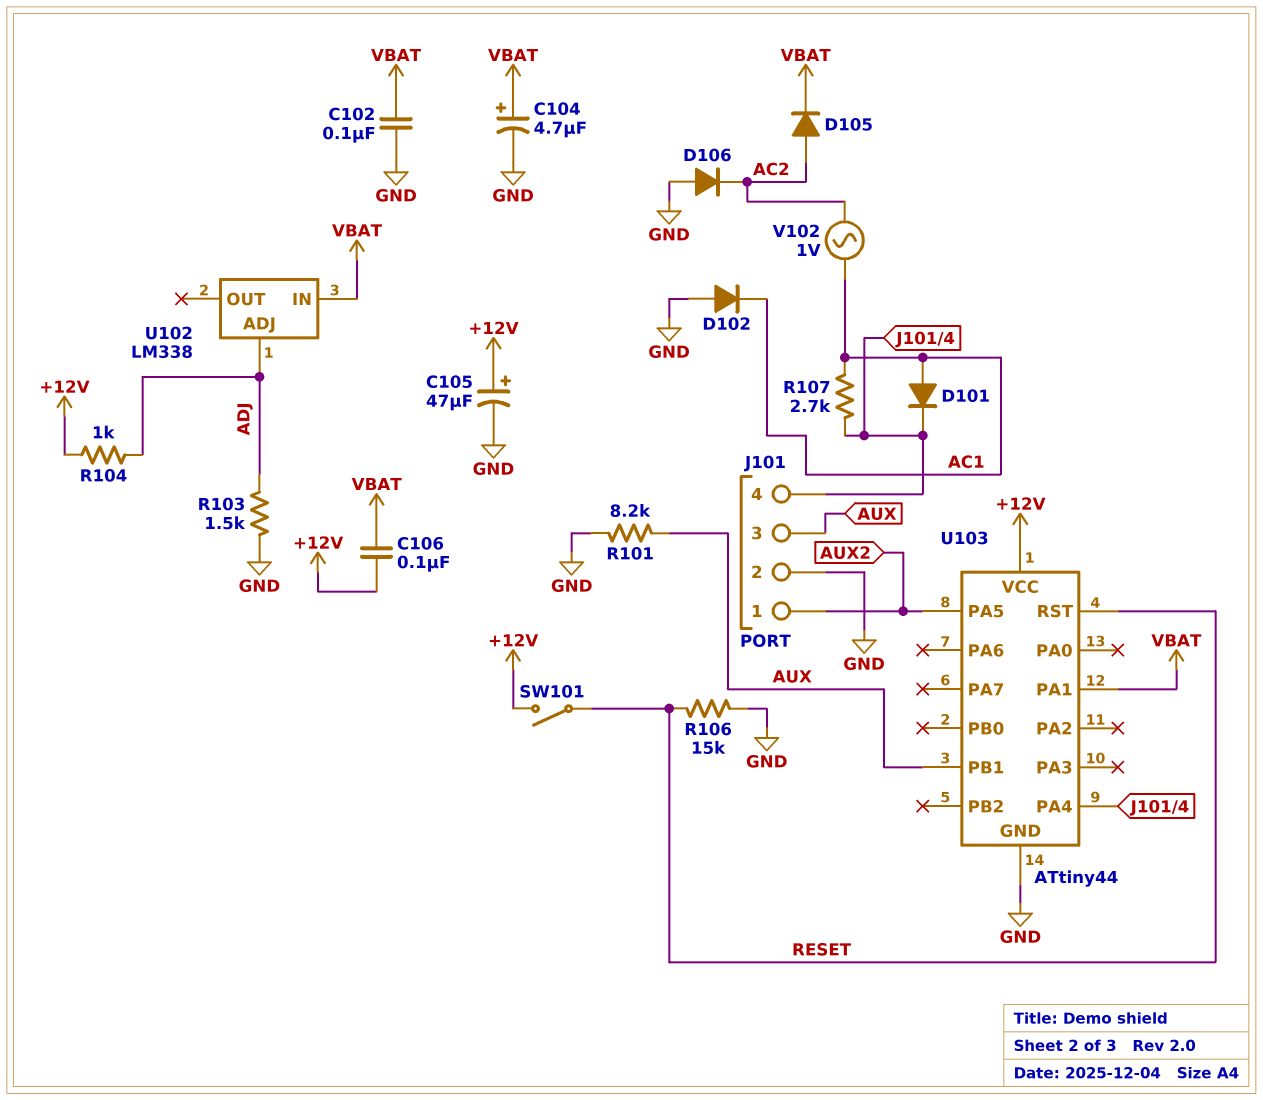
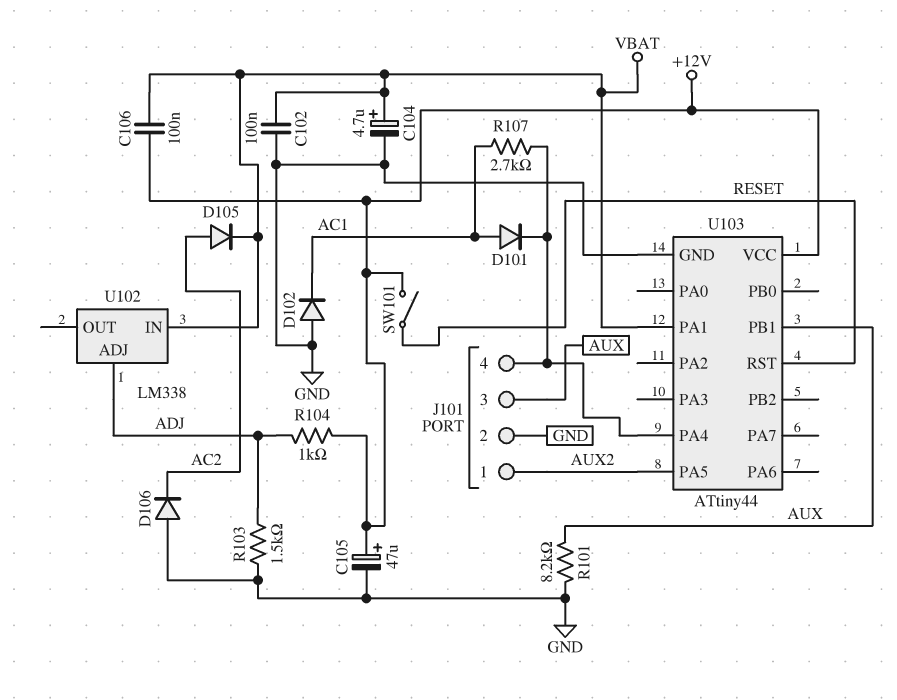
R106: 15k (GND, RESET) -> none
V102: AC 1V (AC1, AC2) -> none

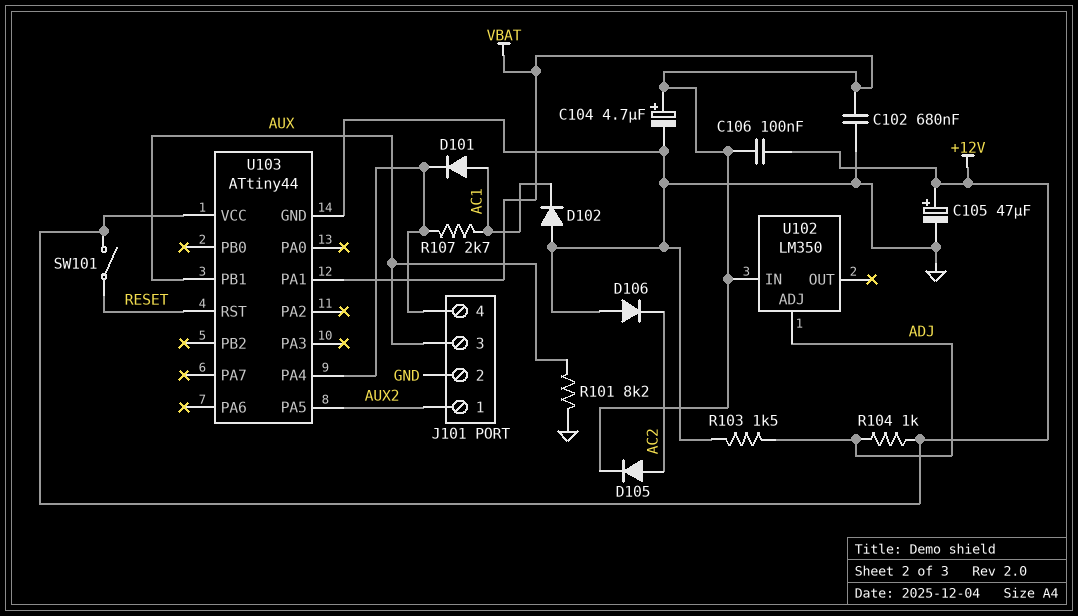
C102: 100nF (GND, VBAT) -> 680nF (GND, VBAT)
U102: LM338 -> LM350

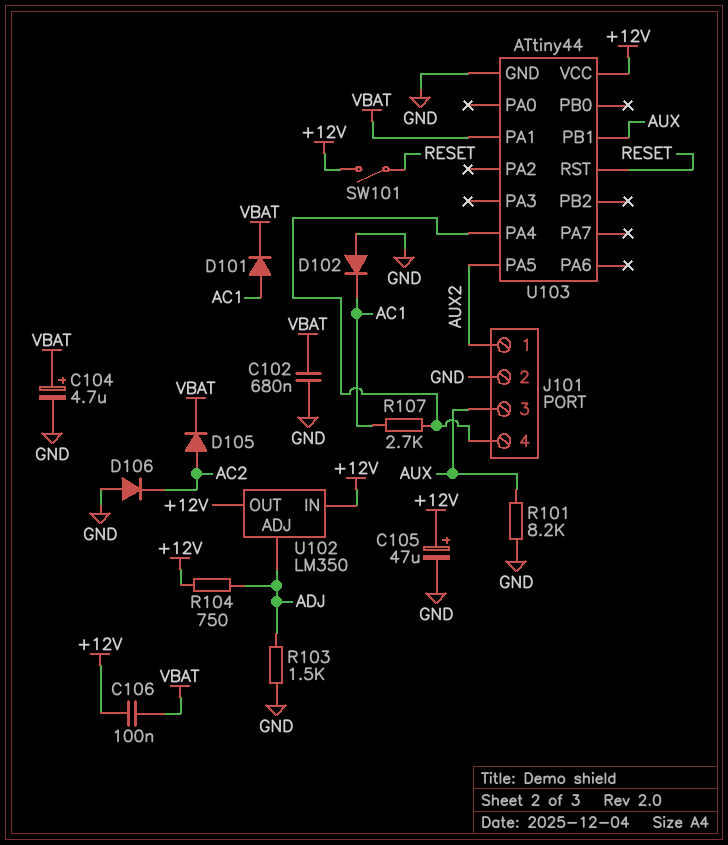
D101: diode (A AC1, K J101/4) -> diode (A AC1, K VBAT)
R104: 1k (+12V, ADJ) -> 750 (+12V, ADJ)
U102 pin IN: VBAT -> +12V
U102 pin OUT: none -> +12V

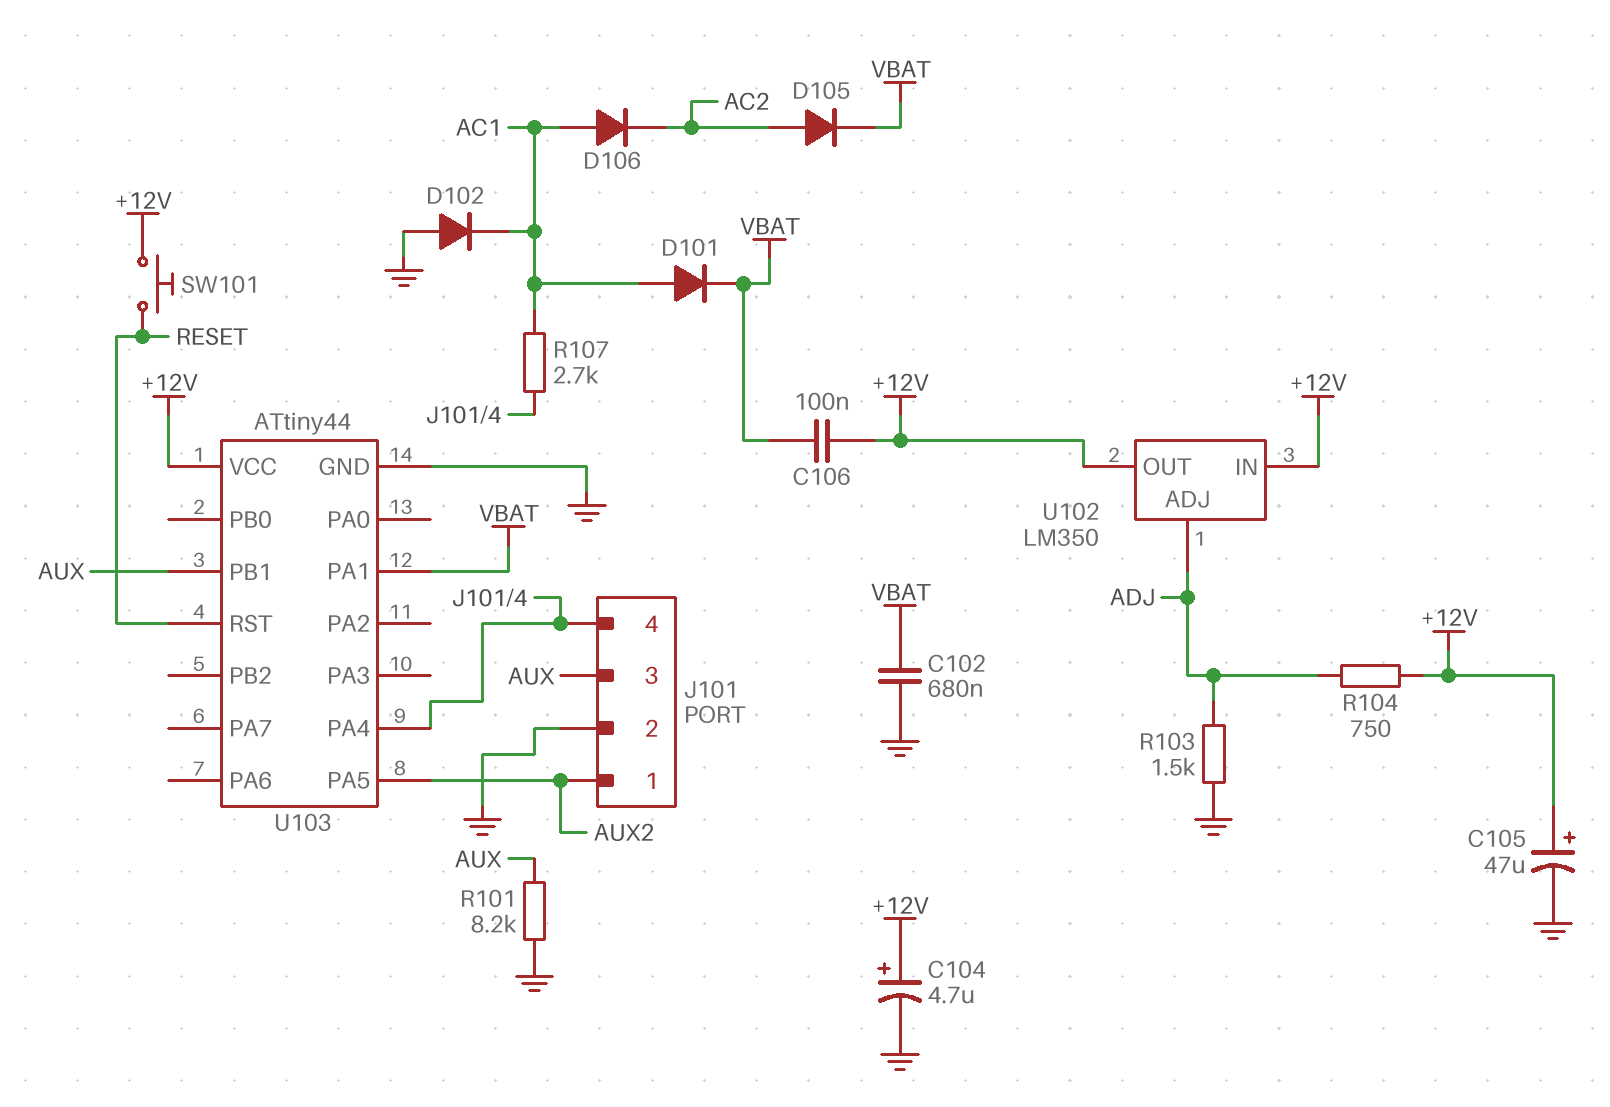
C104: 4.7uF (plus VBAT, minus GND) -> 4.7uF (plus +12V, minus GND)
D106: diode (A GND, K AC2) -> diode (A AC1, K AC2)
SW101: switch (+12V, RESET) -> button (+12V, RESET)

